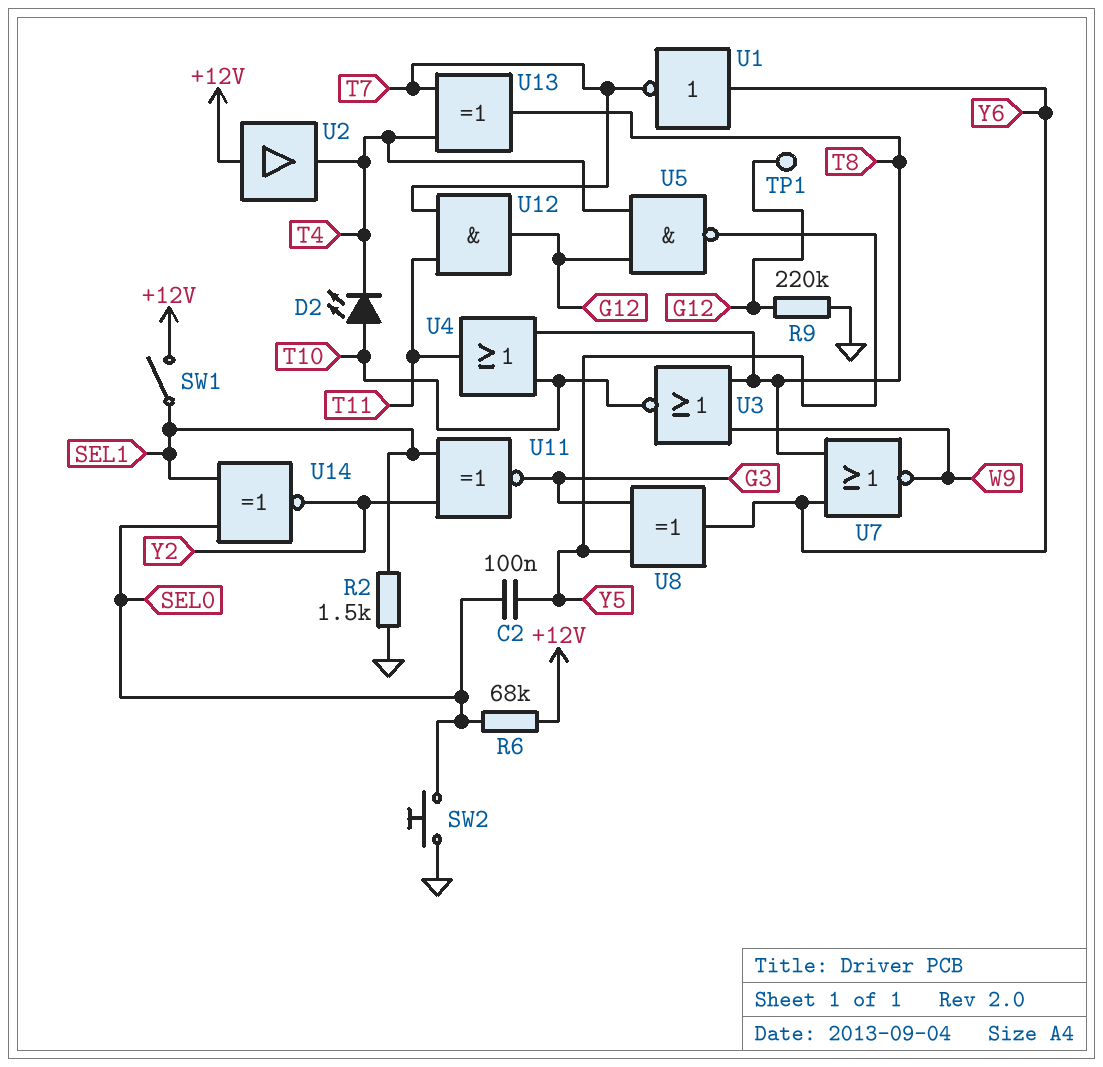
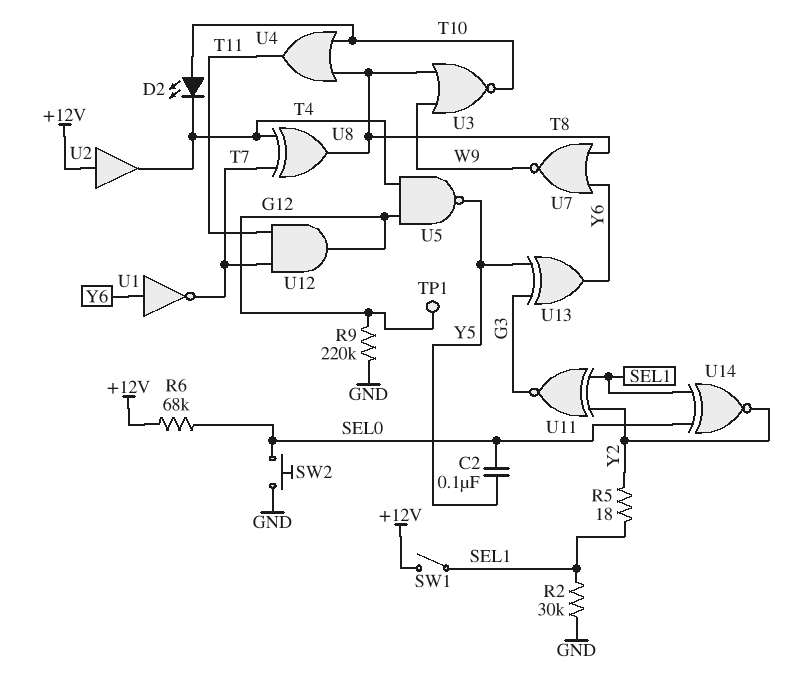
R2: 1.5k (GND, SEL1) -> 30k (GND, SEL1)
R5: none -> 18 (SEL1, Y2)
U8: XOR (in G3, in Y5, out Y6) -> XOR (in T4, in T7, out T8)
U13: XOR (in T4, in T7, out T8) -> XOR (in G3, in Y5, out Y6)

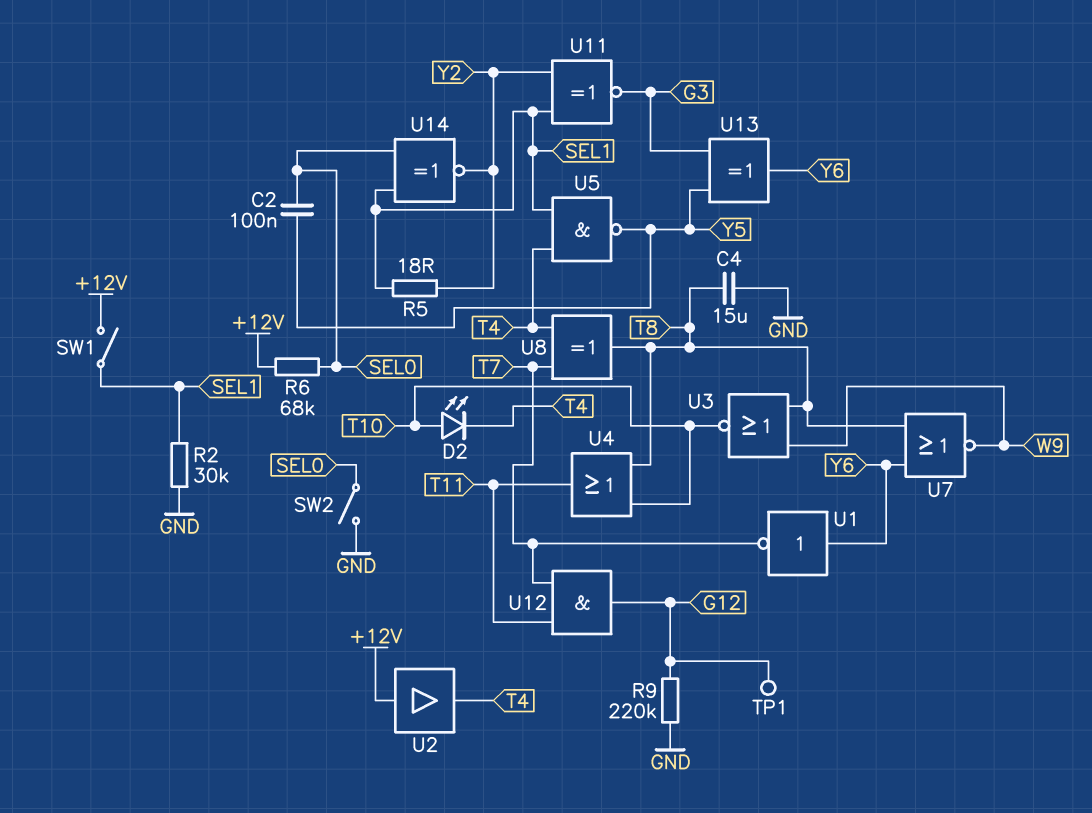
C4: none -> 15uF (GND, T8)
SW2: button (GND, SEL0) -> switch (GND, SEL0)
U5: NAND (in G12, in T4, out Y5) -> NAND (in SEL1, in T4, out Y5)

